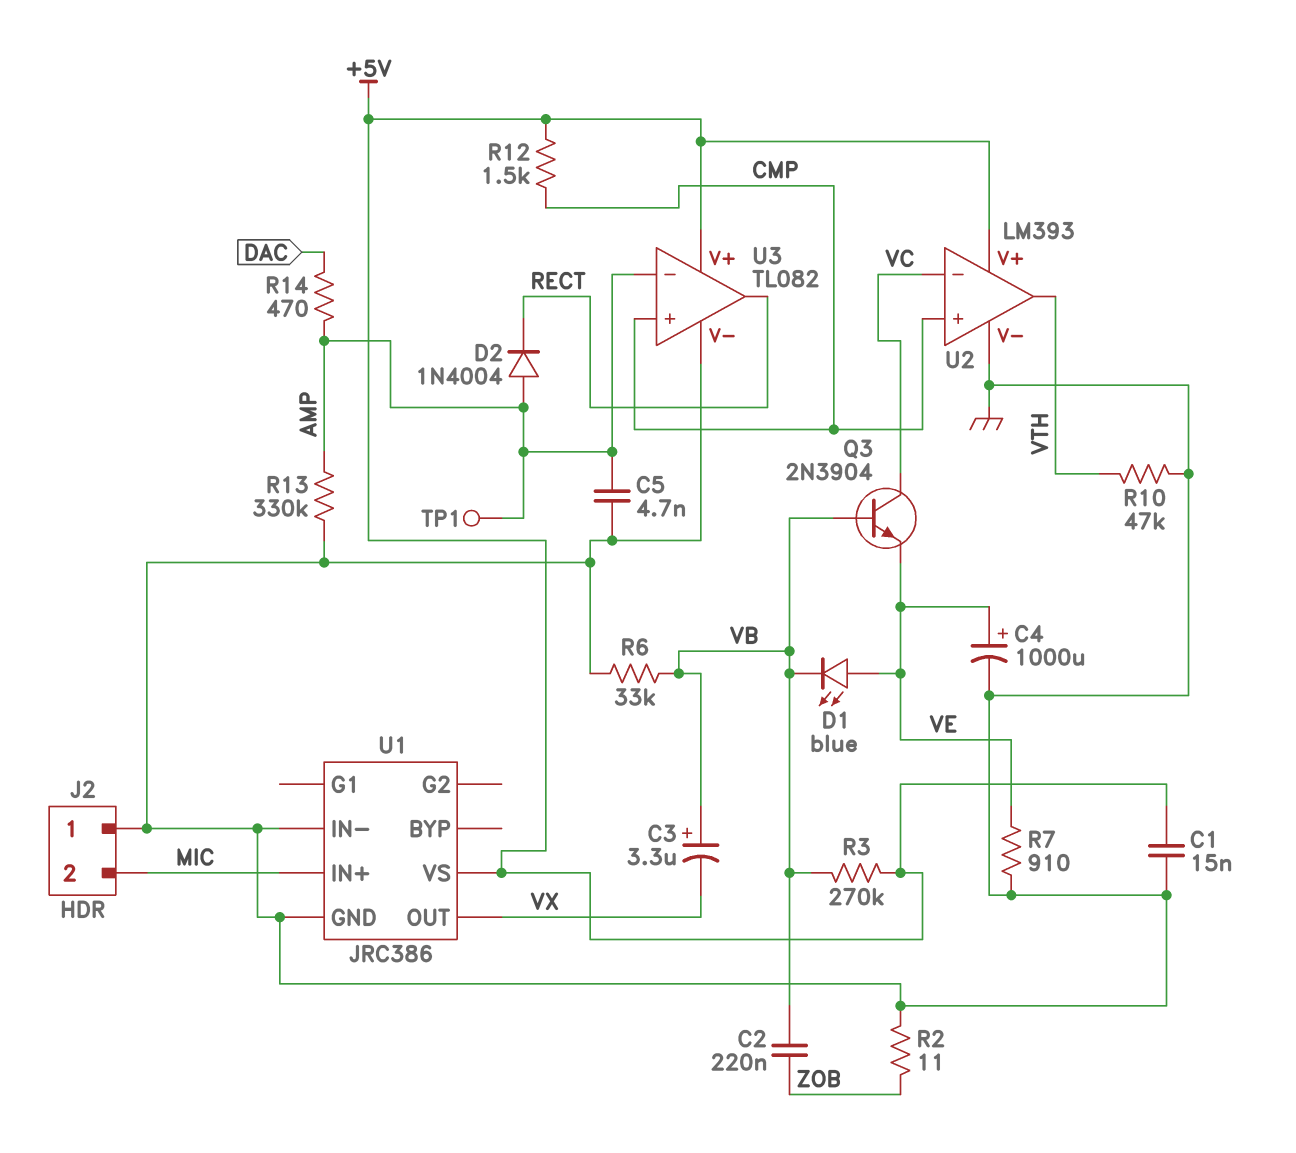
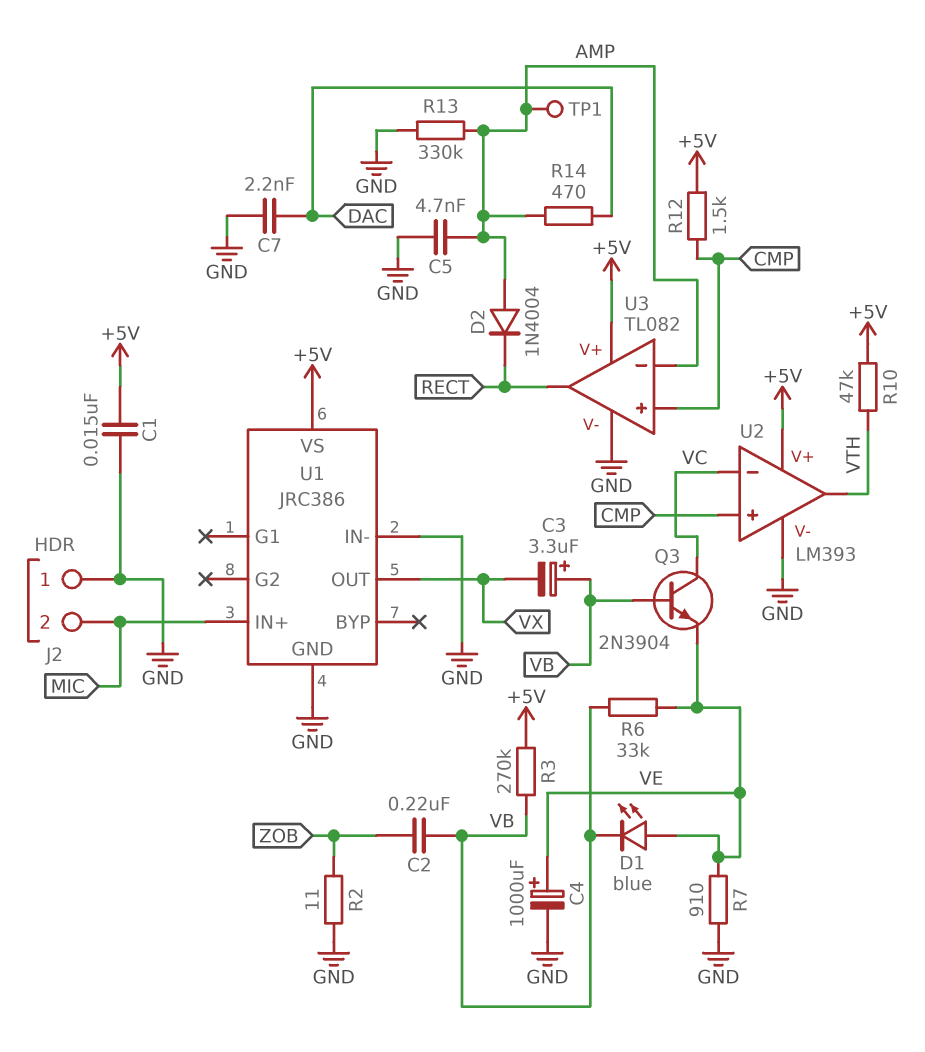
C7: none -> 2.2nF (DAC, GND)
R6: 33k (GND, VB) -> 33k (VB, VE)
R10: 47k (GND, VTH) -> 47k (+5V, VTH)

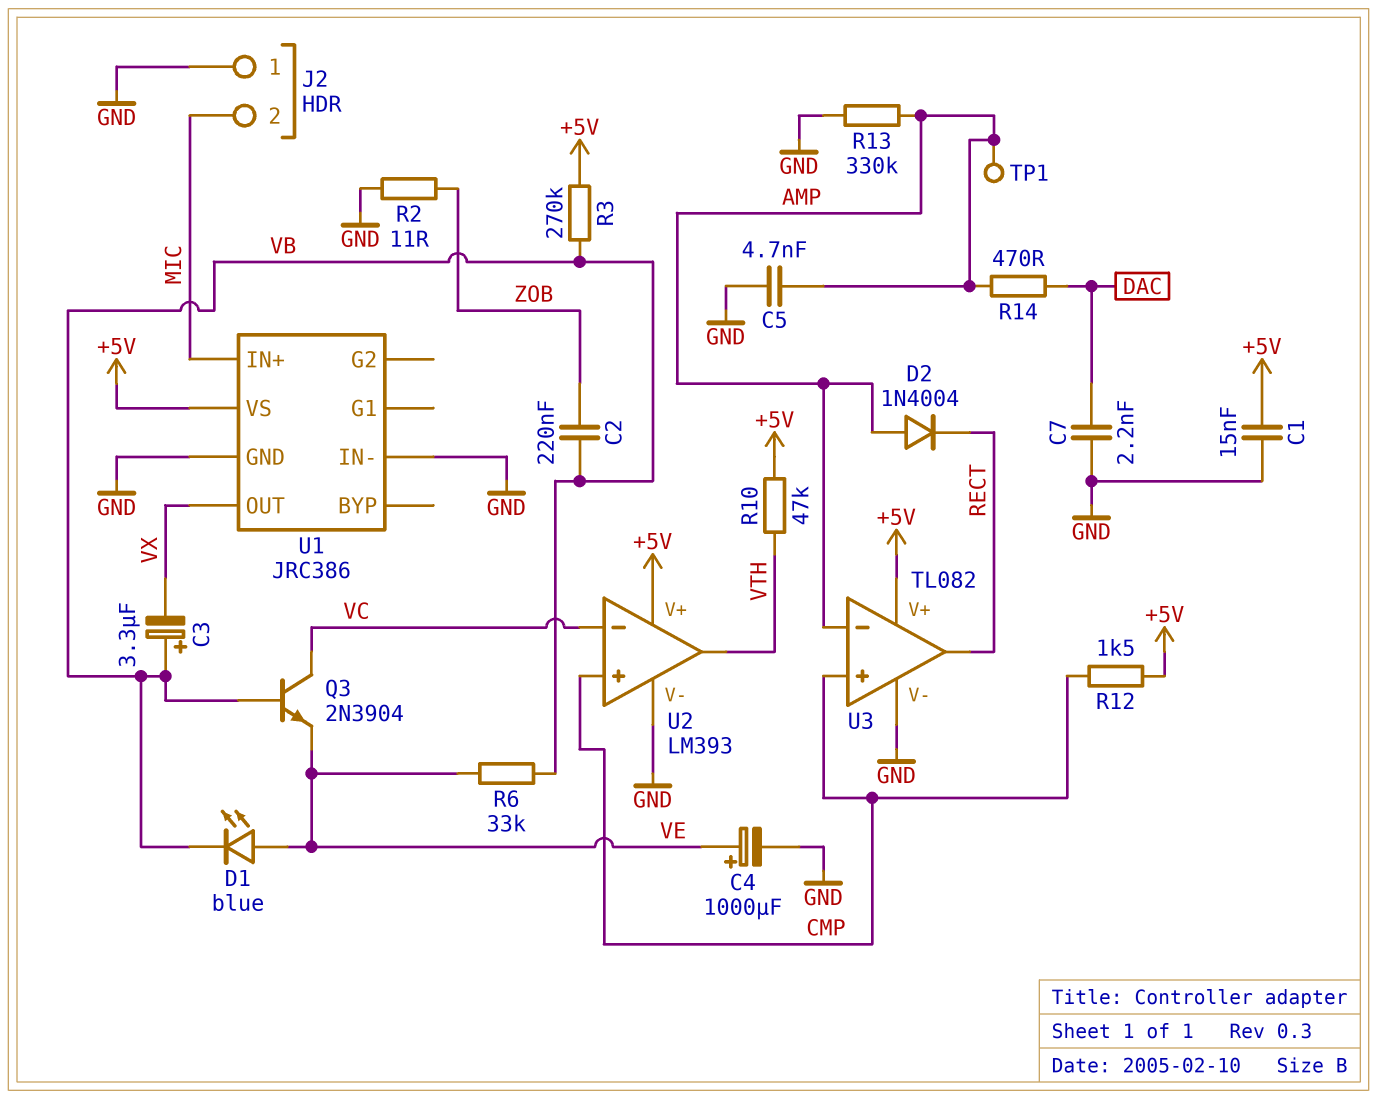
R7: 910 (GND, VE) -> none

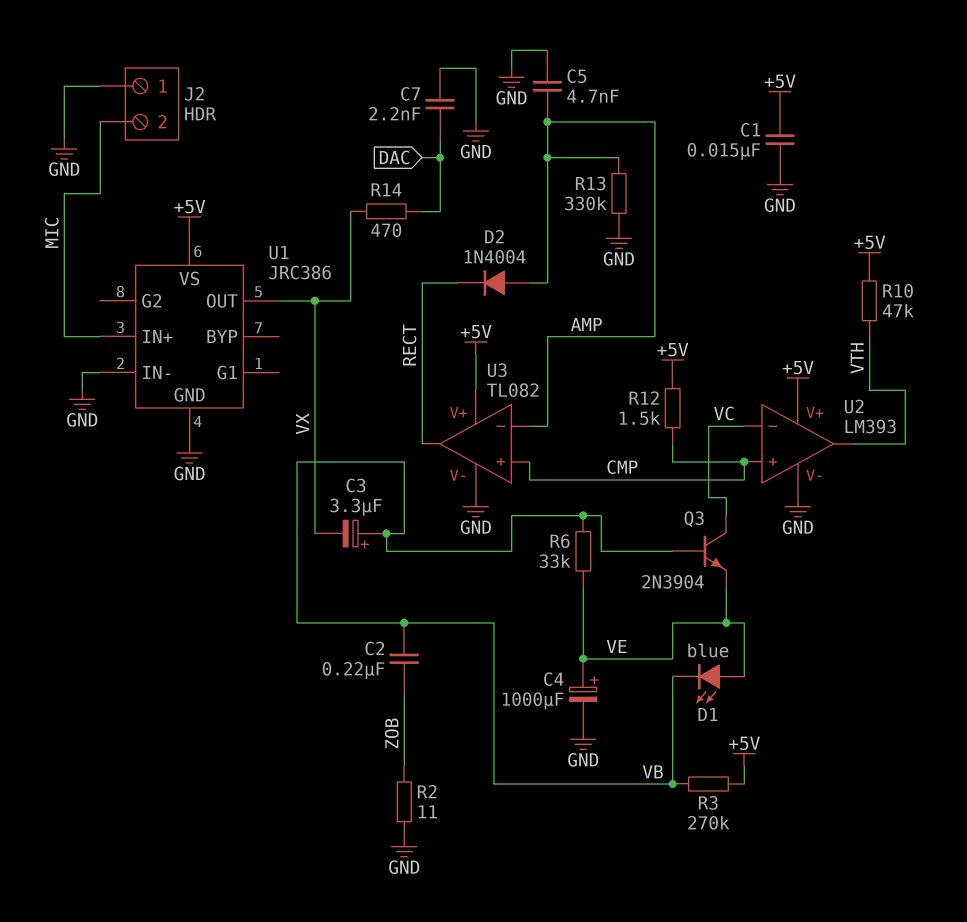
R14: 470 (AMP, DAC) -> 470 (DAC, VX)
TP1: test point (AMP) -> none

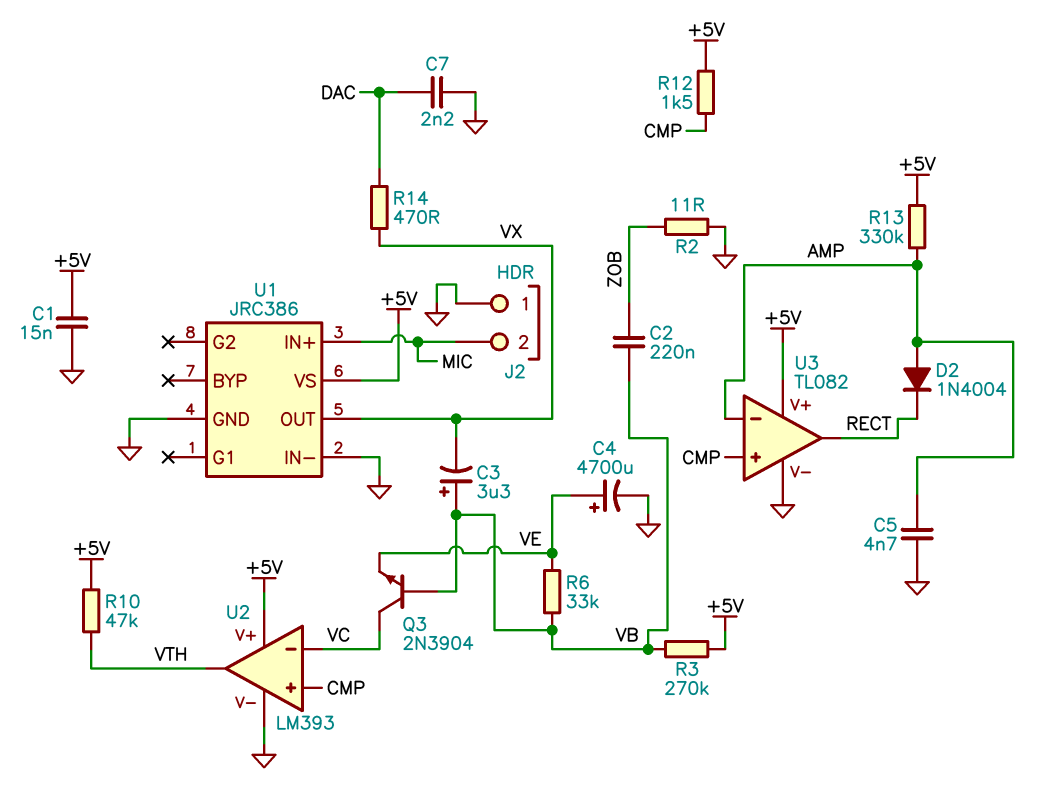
C4: 1000uF (plus VE, minus GND) -> 4700uF (plus VE, minus GND)
D1: LED blue (A VE, K VB) -> none
R13: 330k (AMP, GND) -> 330k (+5V, AMP)

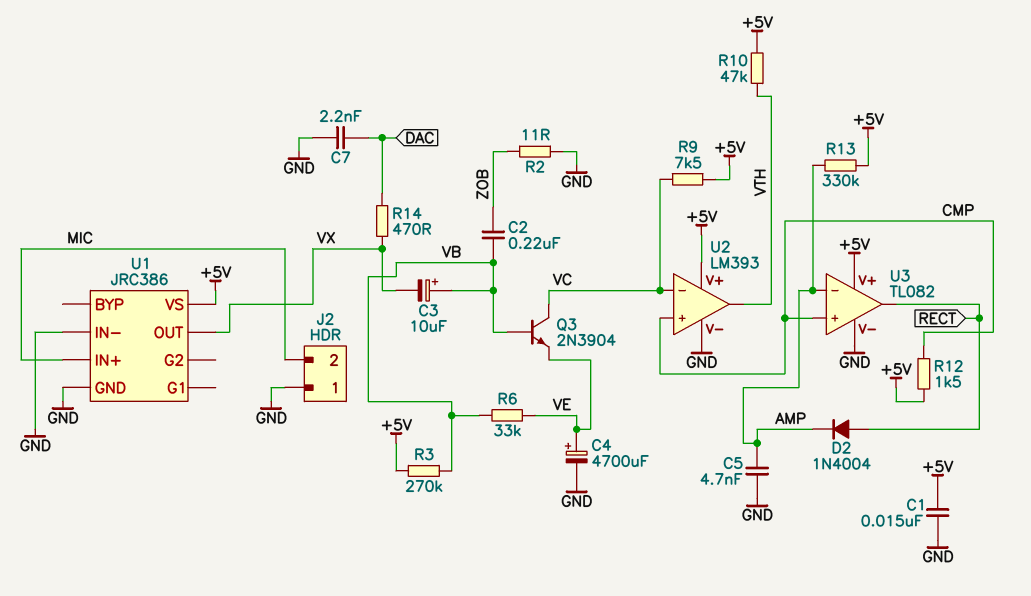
C3: 3.3uF (plus VB, minus VX) -> 10uF (plus VB, minus VX)
D2: diode 1N4004 (A AMP, K RECT) -> diode 1N4004 (A RECT, K AMP)
R9: none -> 7.5k (+5V, VC)

